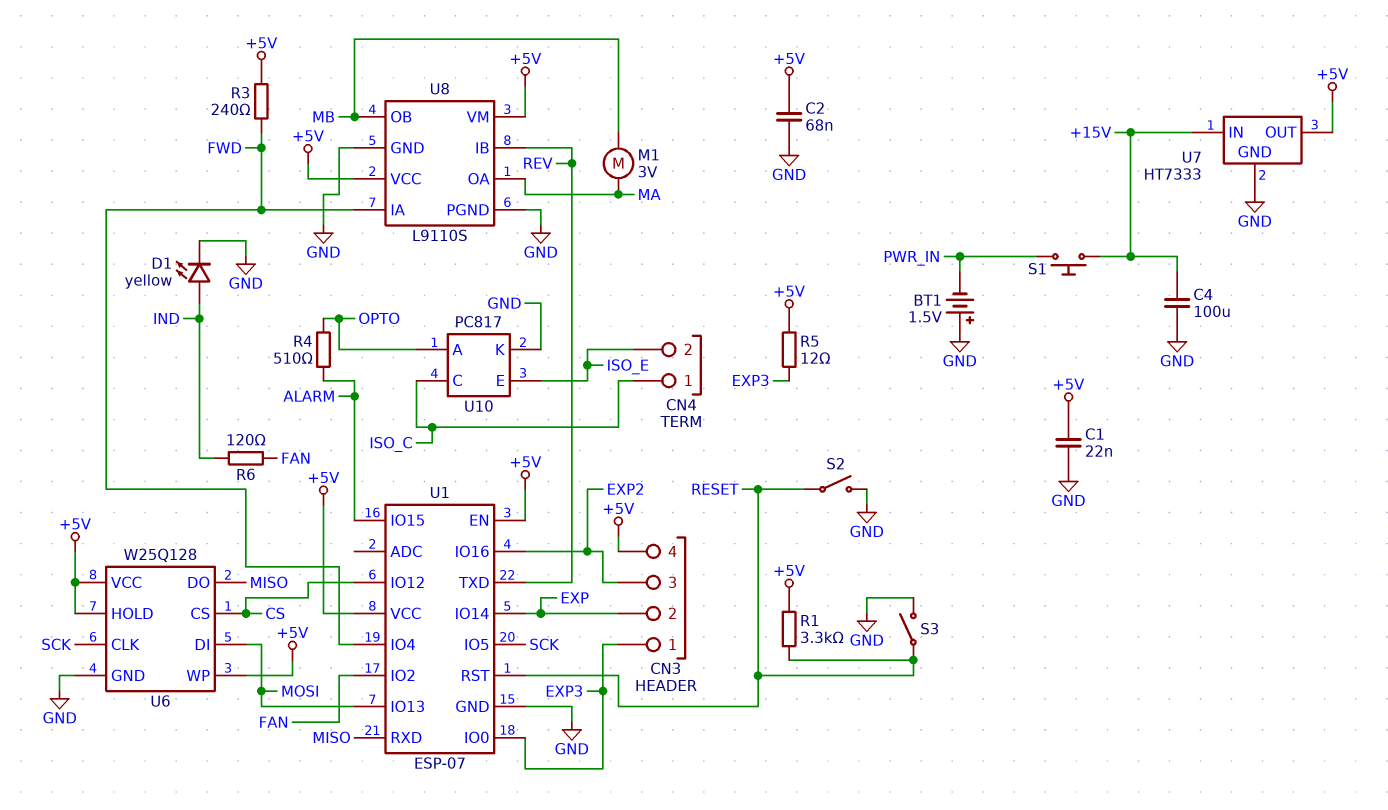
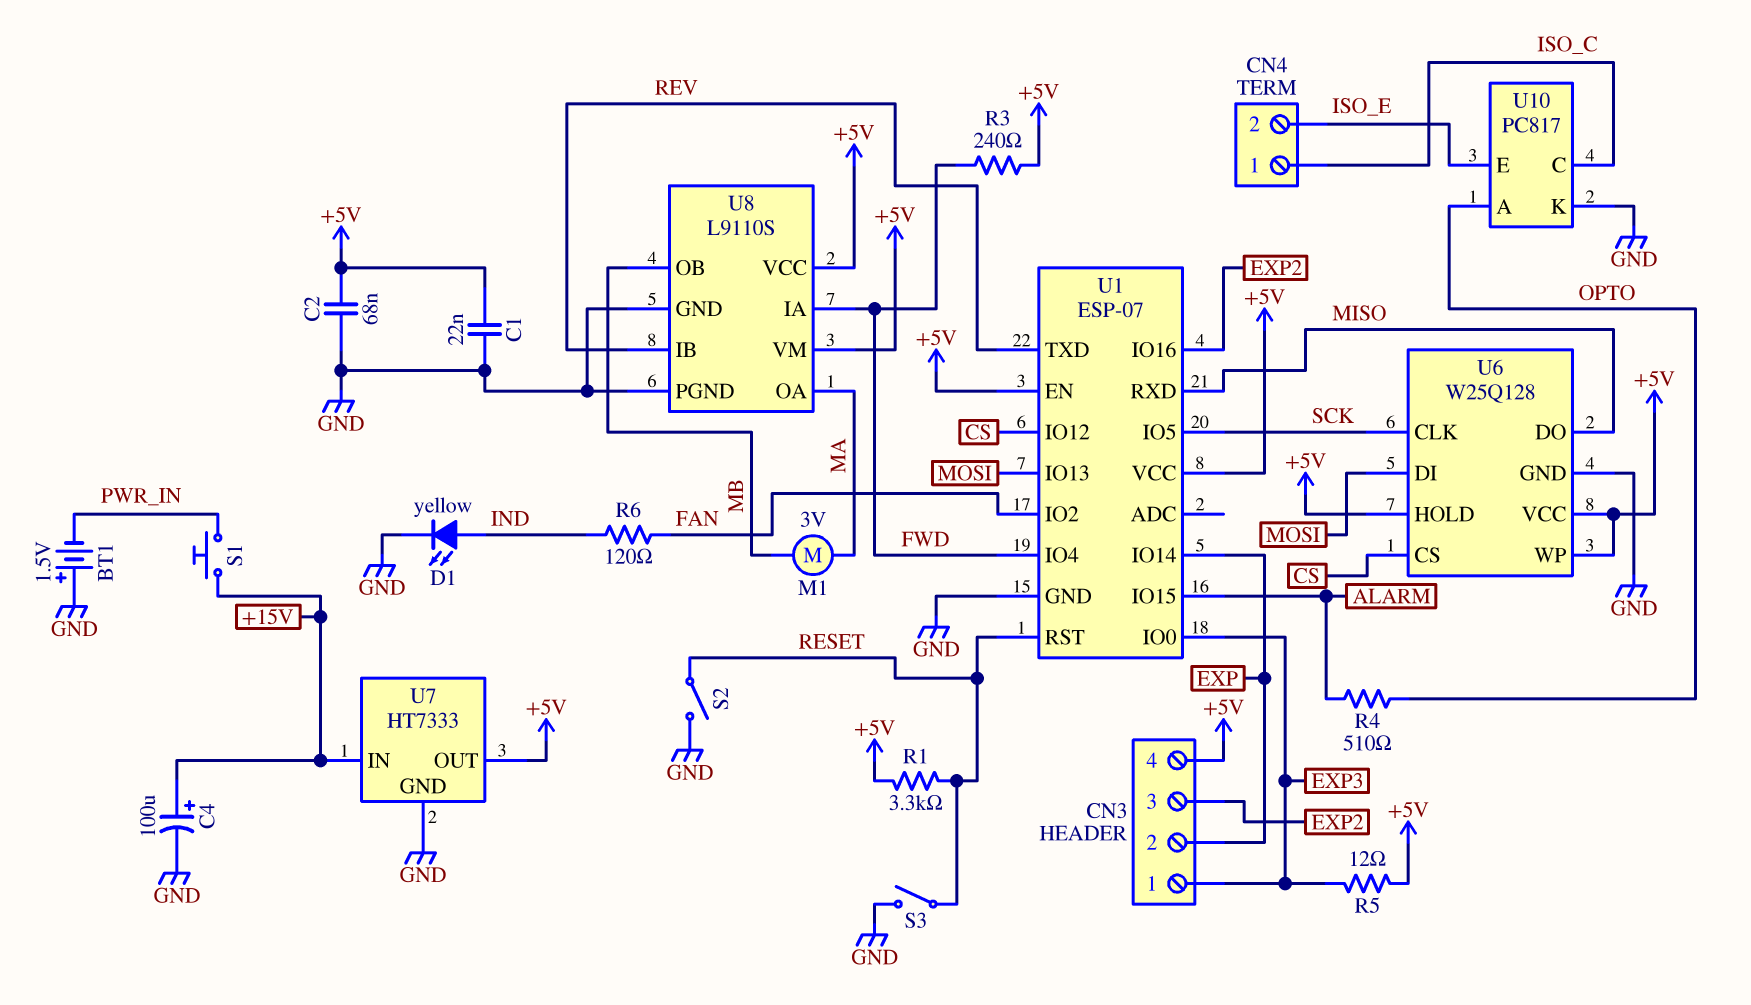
C4: 100uF (+15V, GND) -> 100uF (plus +15V, minus GND)

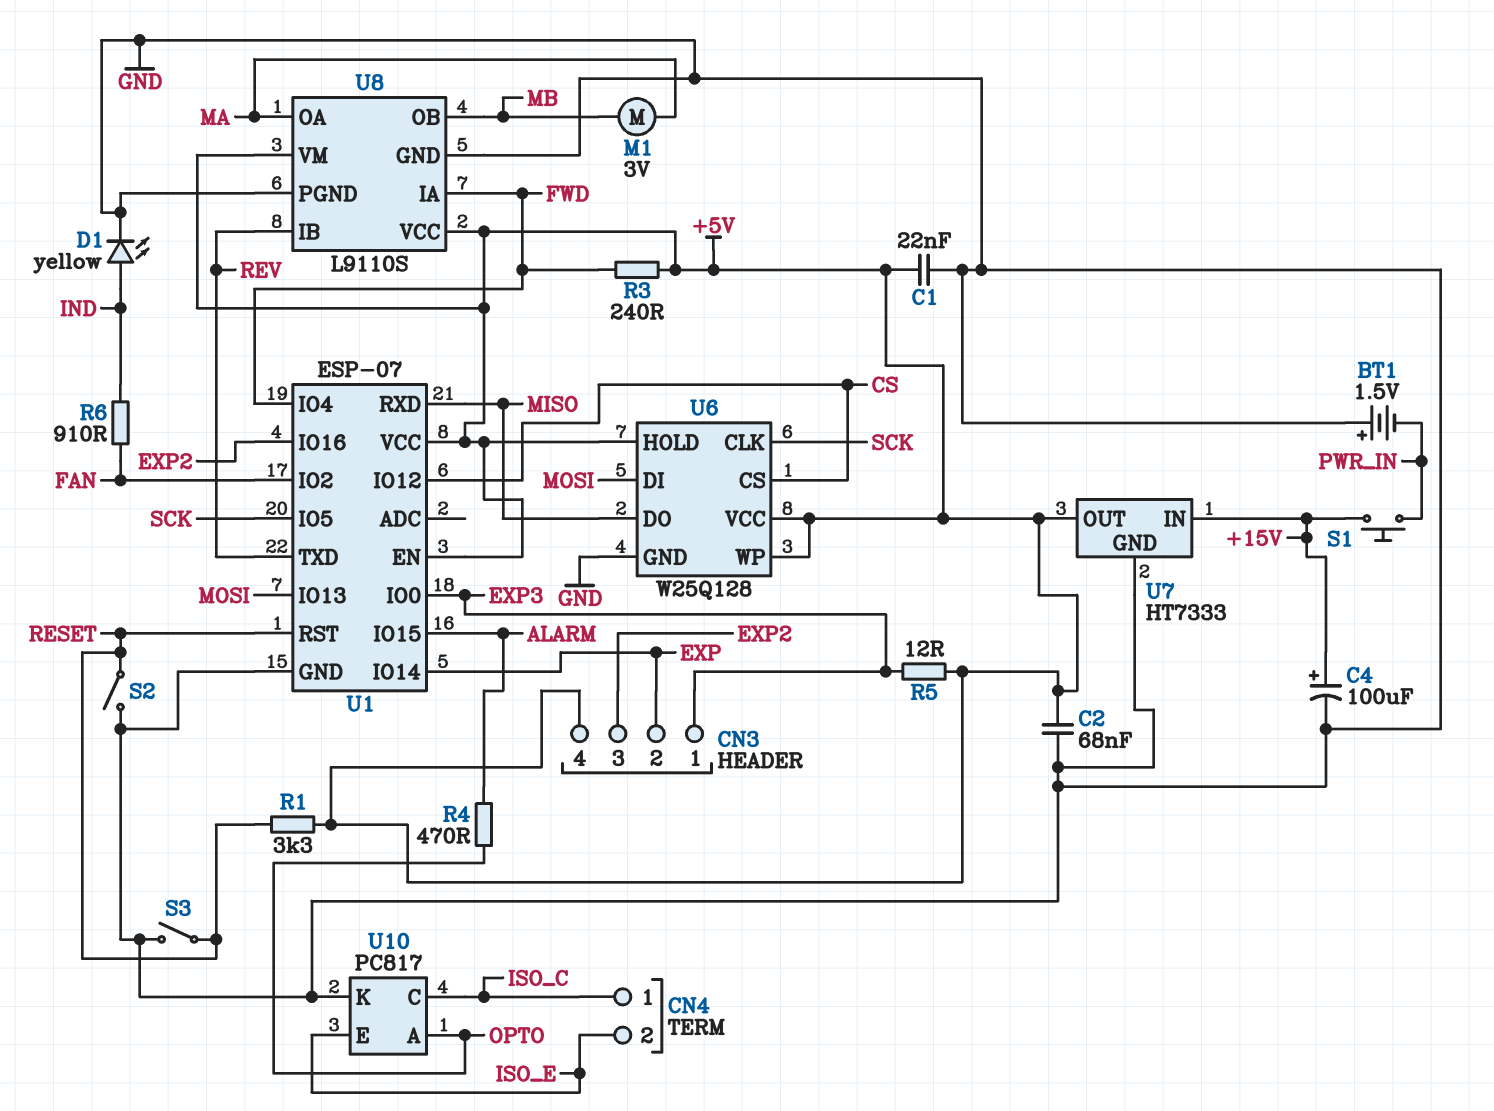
R4: 510 (ALARM, OPTO) -> 470 (ALARM, OPTO)
R6: 120 (FAN, IND) -> 910 (FAN, IND)

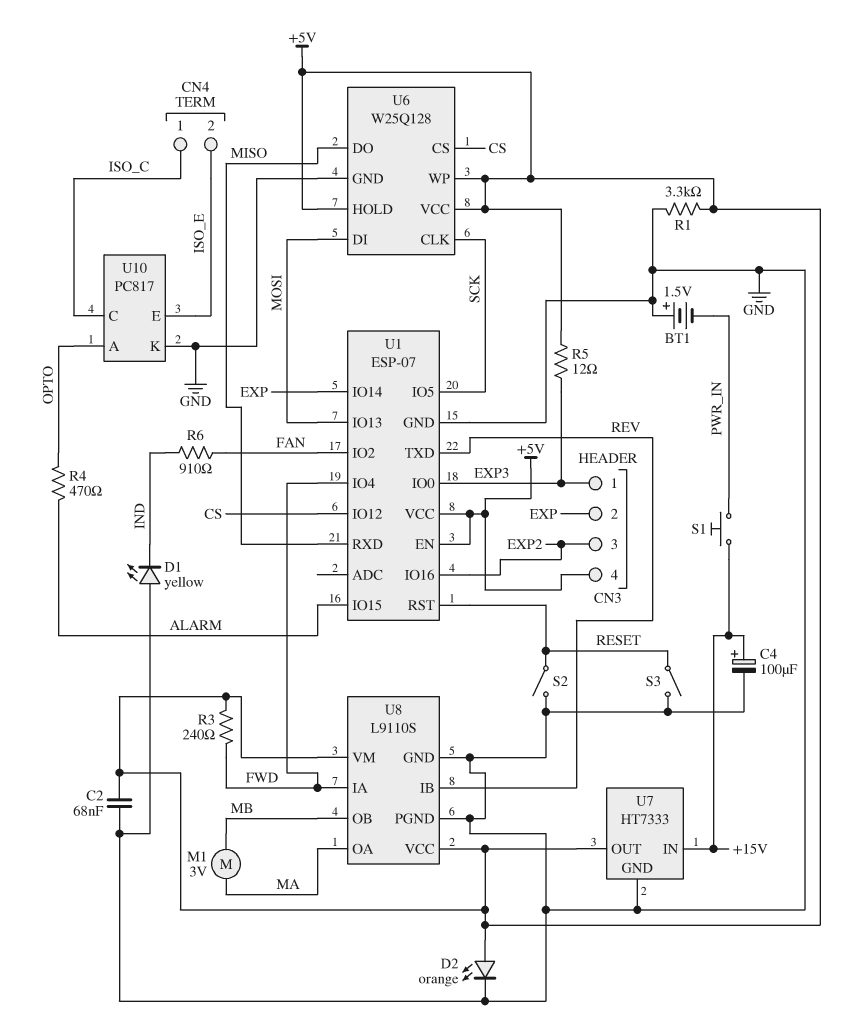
C1: 22nF (+5V, GND) -> none
D1: LED yellow (A IND, K GND) -> LED yellow (A GND, K IND)
D2: none -> LED orange (A +5V, K GND)
R1: 3.3k (+5V, RESET) -> 3.3k (+5V, GND)

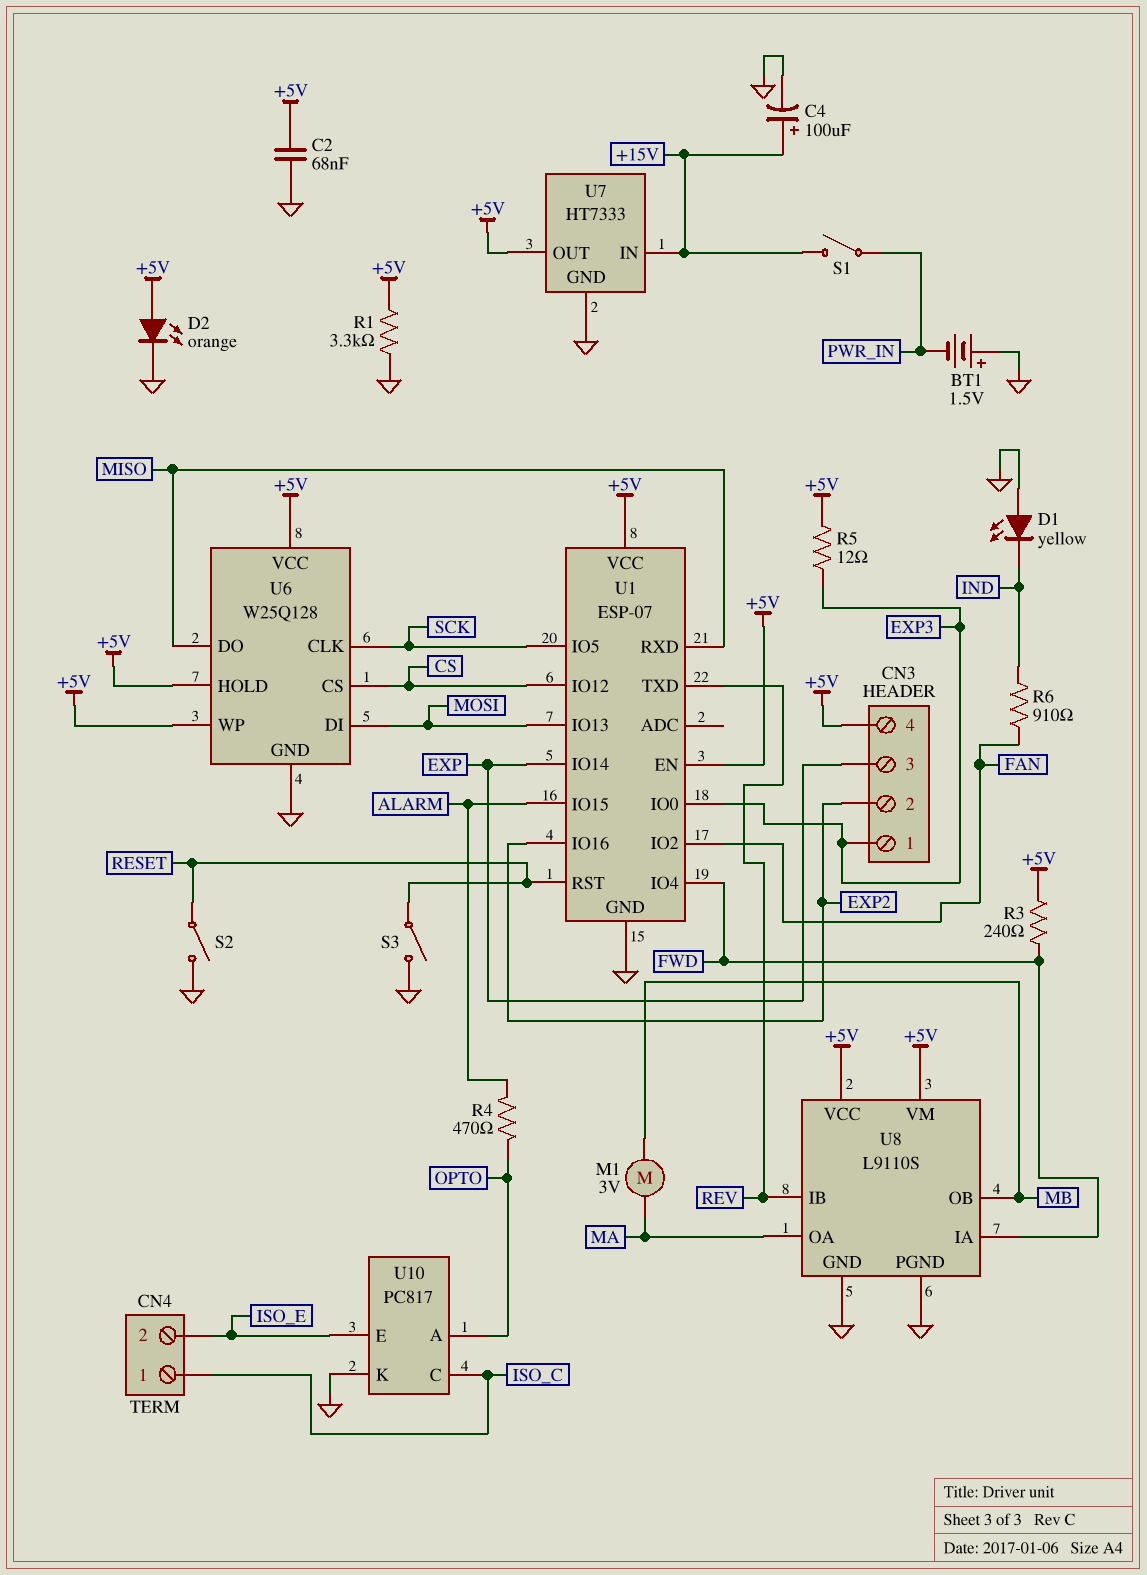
CN3 pin 2: EXP -> EXP2
CN3 pin 3: EXP2 -> EXP
S1: button (+15V, PWR_IN) -> switch (+15V, PWR_IN)

